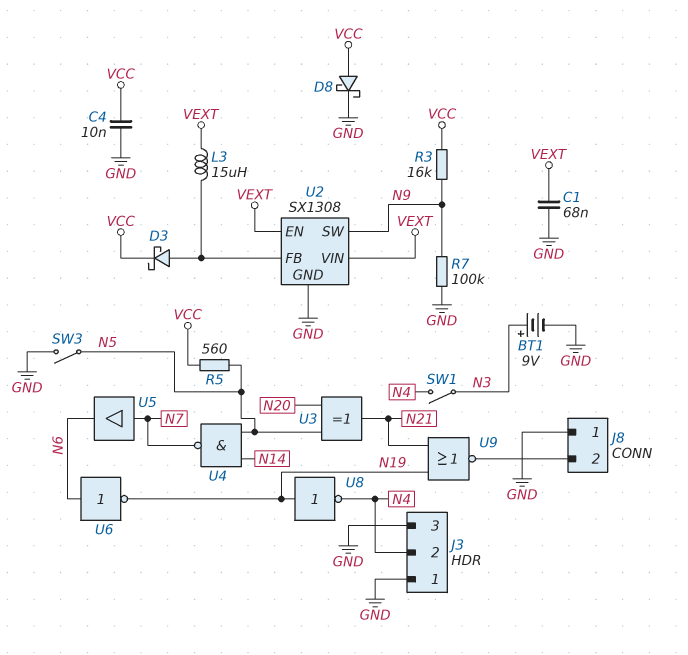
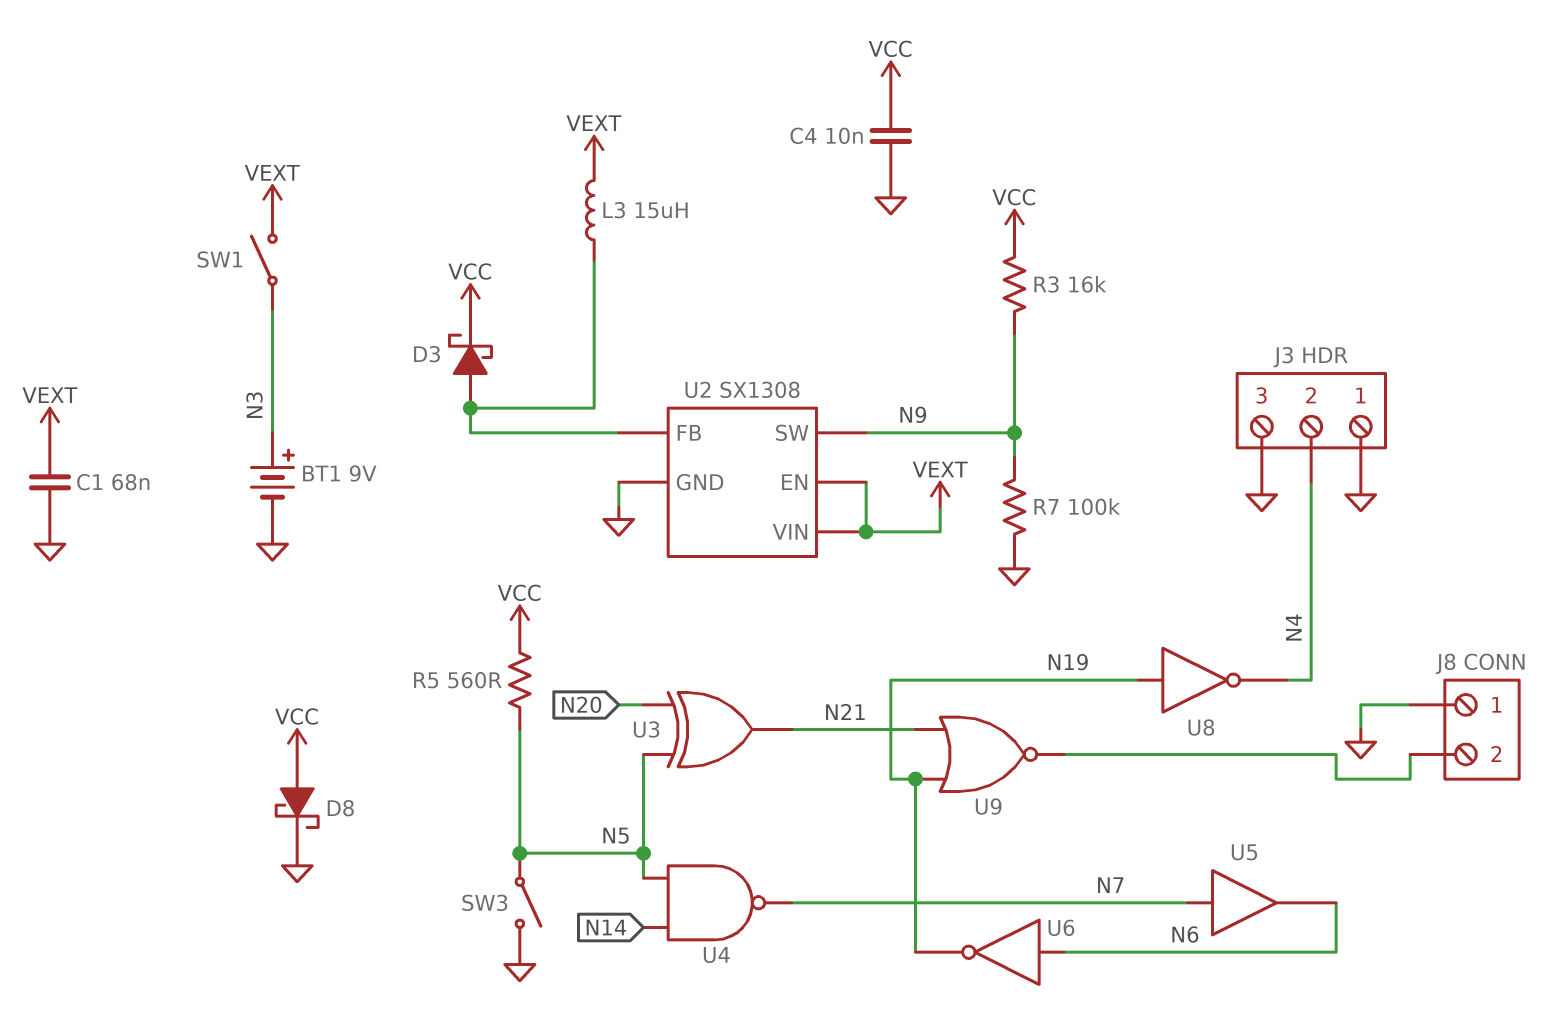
SW1: switch (N3, N4) -> switch (N3, VEXT)

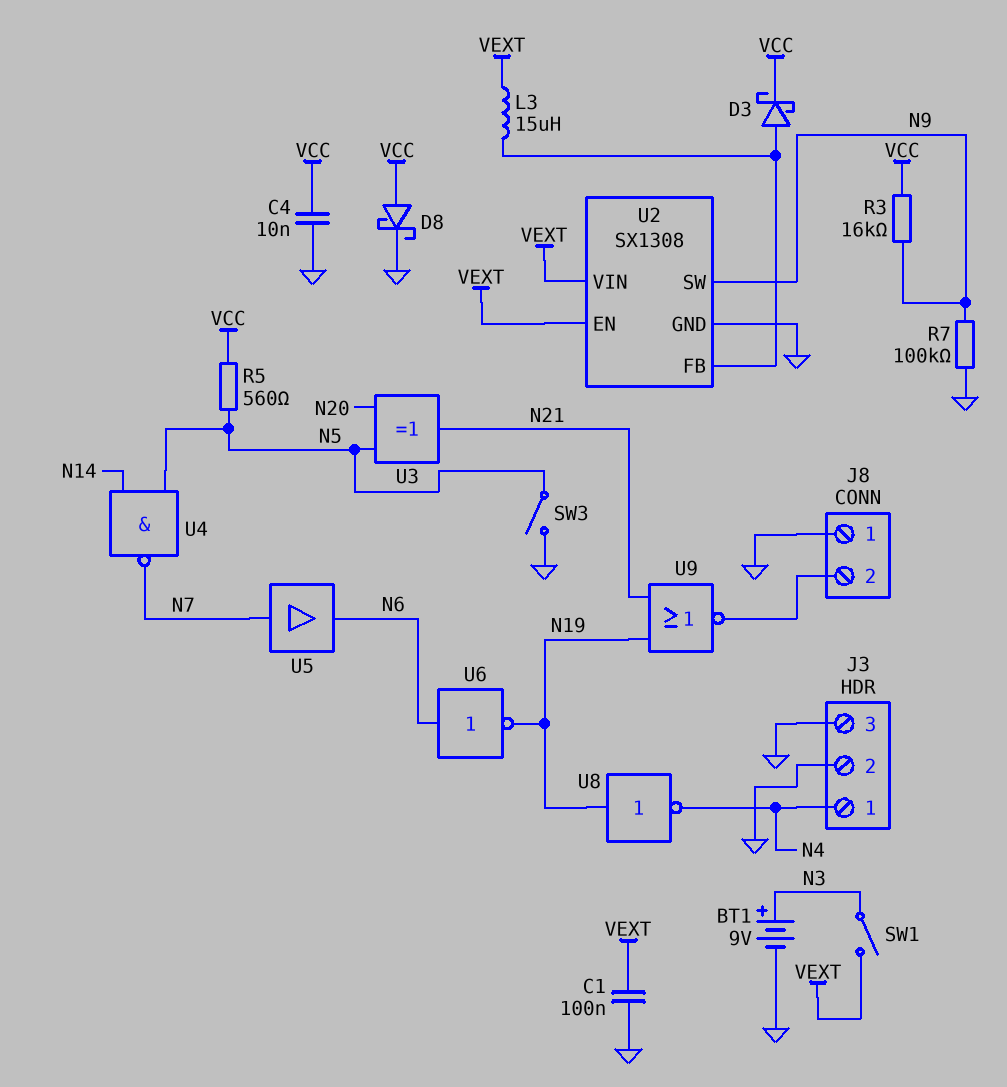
C1: 68nF (GND, VEXT) -> 100nF (GND, VEXT)
J3 pin 1: GND -> N4
J3 pin 2: N4 -> GND

